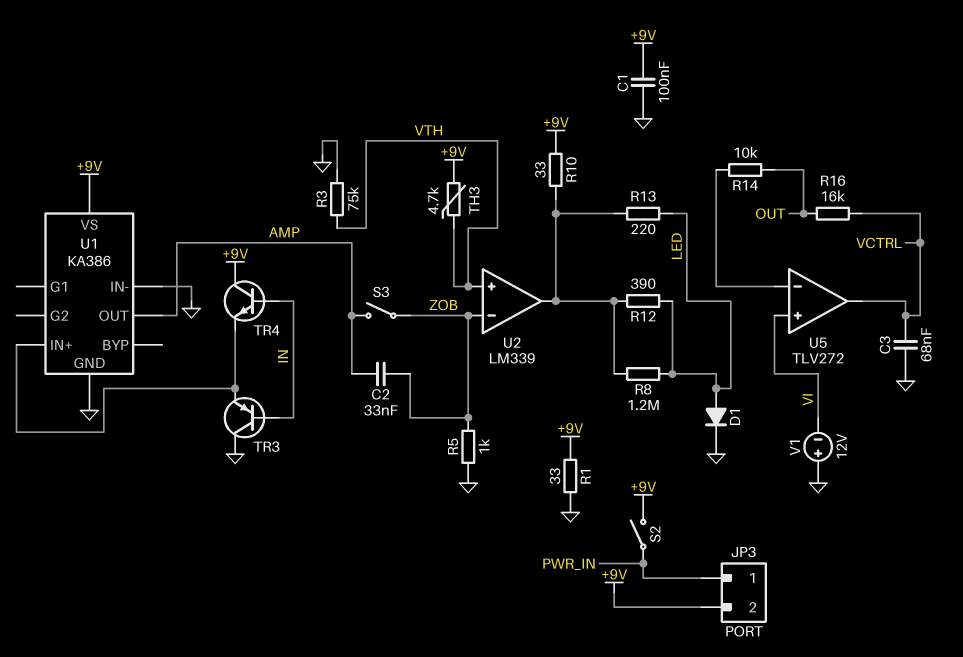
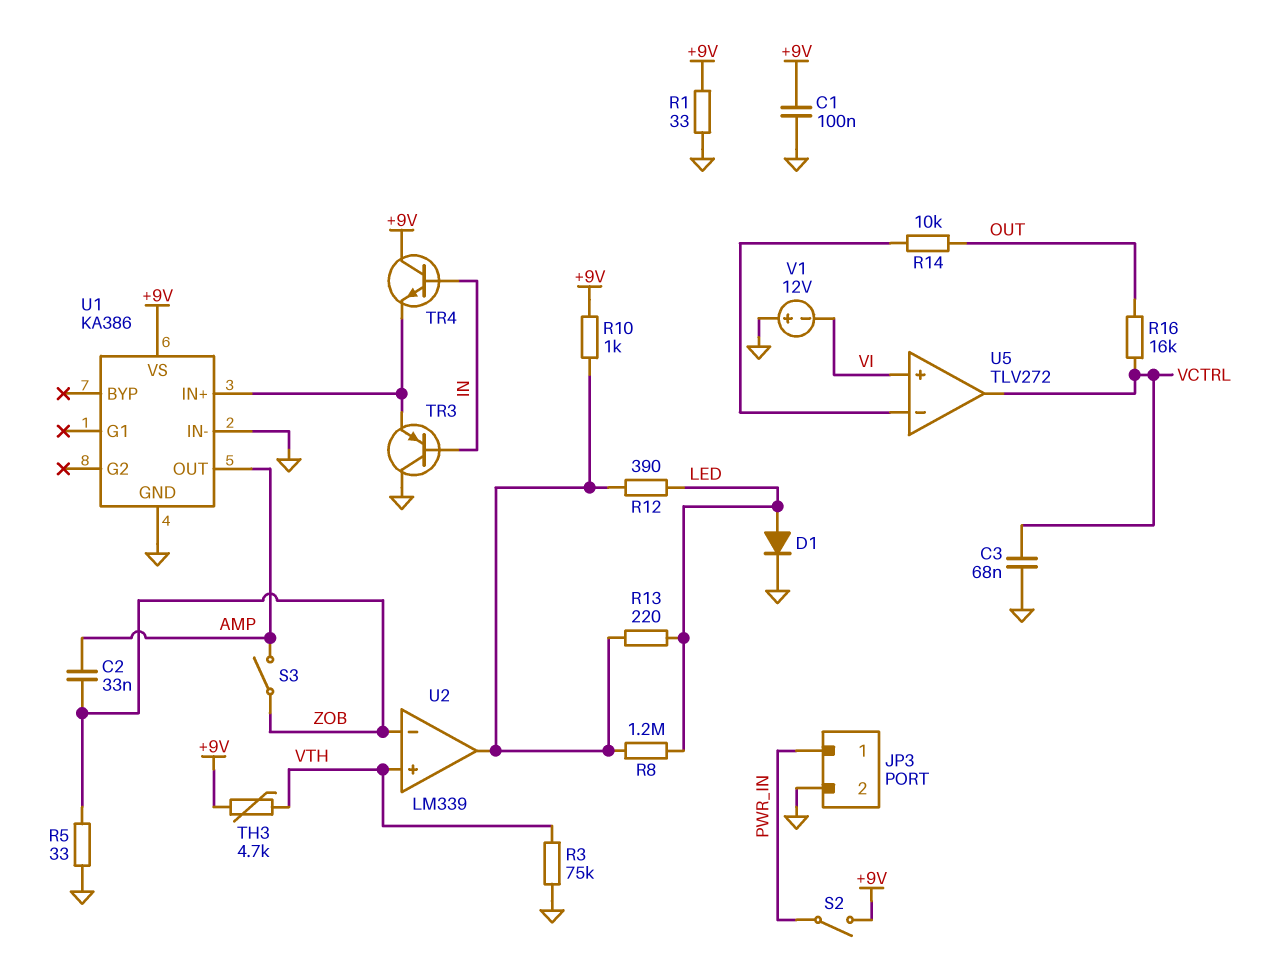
JP3 pin 2: +9V -> GND
R5: 1k (GND, ZOB) -> 33 (GND, ZOB)
R10: 33 (+9V, U2/out) -> 1k (+9V, U2/out)

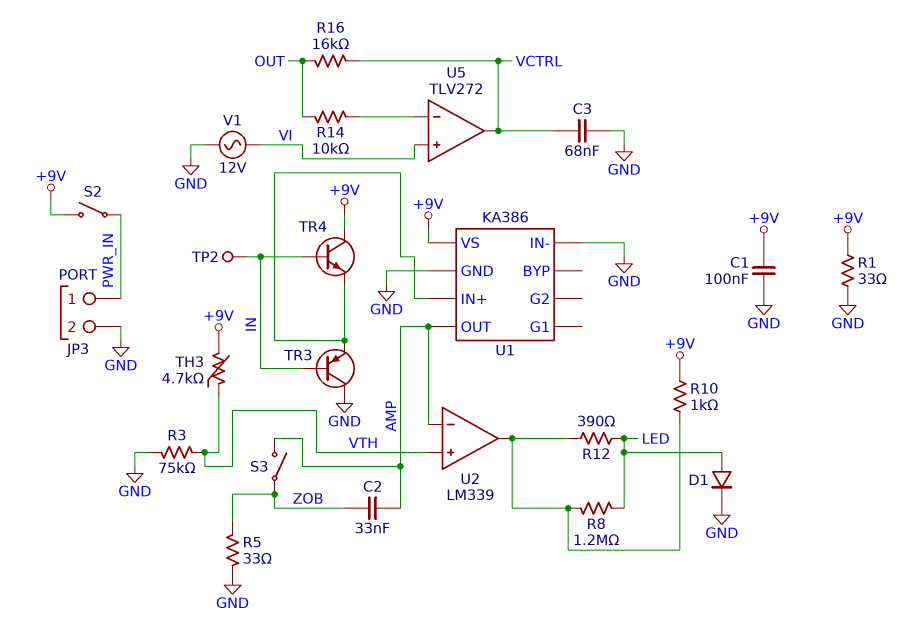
R13: 220 (LED, U2/out) -> none
TP2: none -> test point (IN)
U2 pin in-: ZOB -> AMP
V1: 12V (plus GND, minus VI) -> AC 12V (GND, VI)

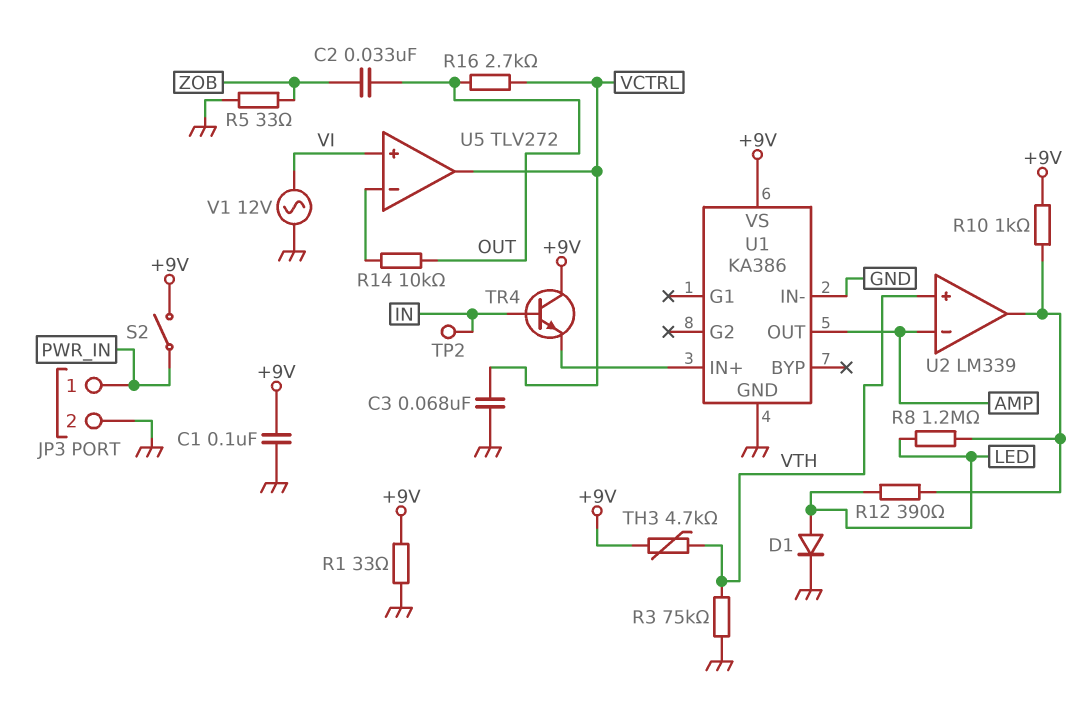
C2: 33nF (AMP, ZOB) -> 33nF (OUT, ZOB)
R16: 16k (OUT, VCTRL) -> 2.7k (OUT, VCTRL)
S3: switch (AMP, ZOB) -> none
TR3: PNP (B IN, C GND, E U1/IN+) -> none

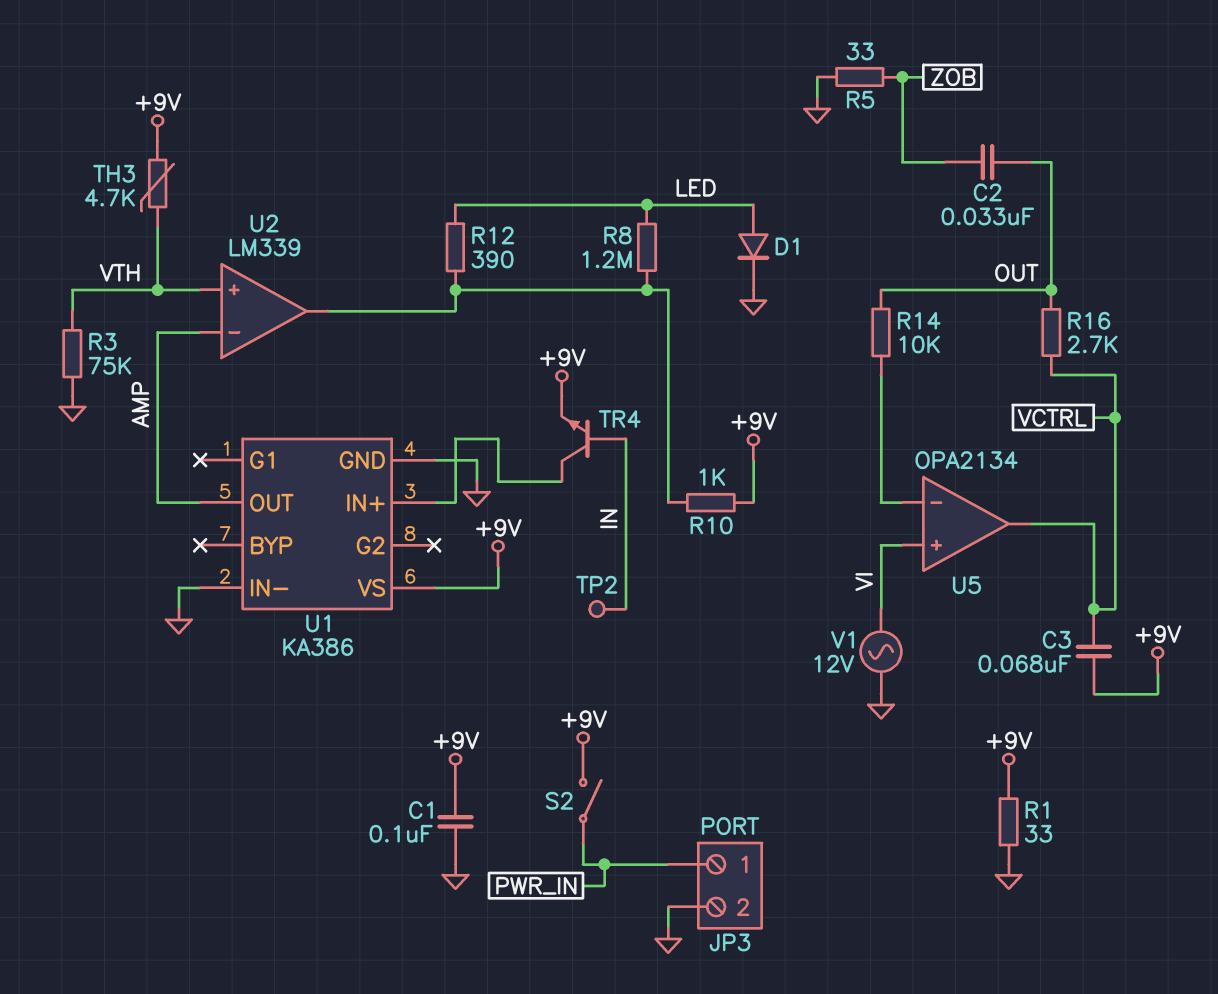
C3: 68nF (GND, VCTRL) -> 68nF (+9V, VCTRL)
TR4: NPN (B IN, C +9V, E U1/IN+) -> NPN (B IN, C U1/IN+, E +9V)
U5: TLV272 -> OPA2134

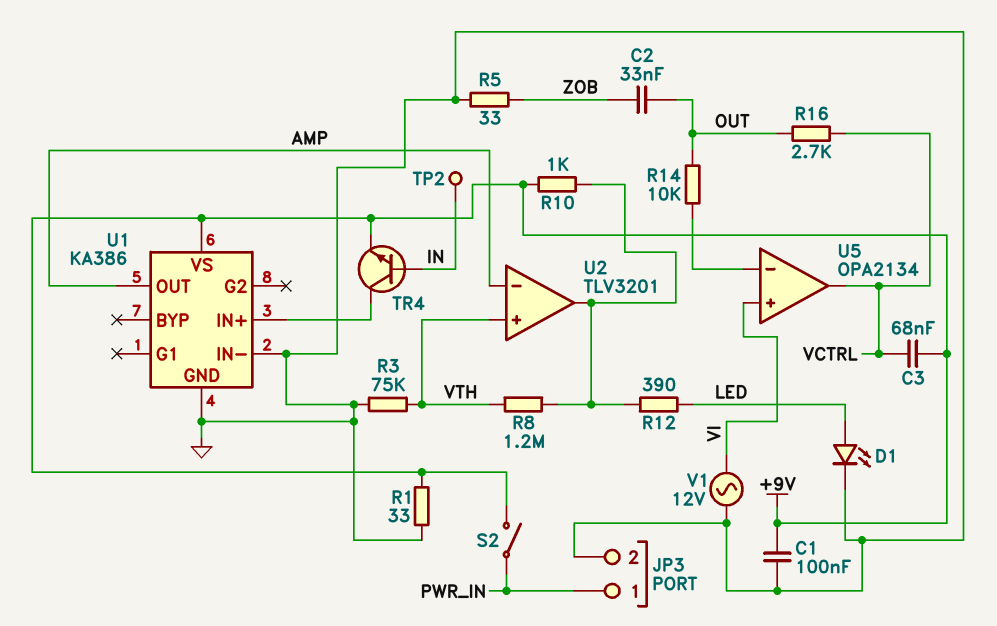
D1: diode (A LED, K GND) -> LED (A LED, K GND)
R8: 1.2M (LED, U2/out) -> 1.2M (U2/out, VTH)
TH3: 4.7k (+9V, VTH) -> none
U2: LM339 -> TLV3201

